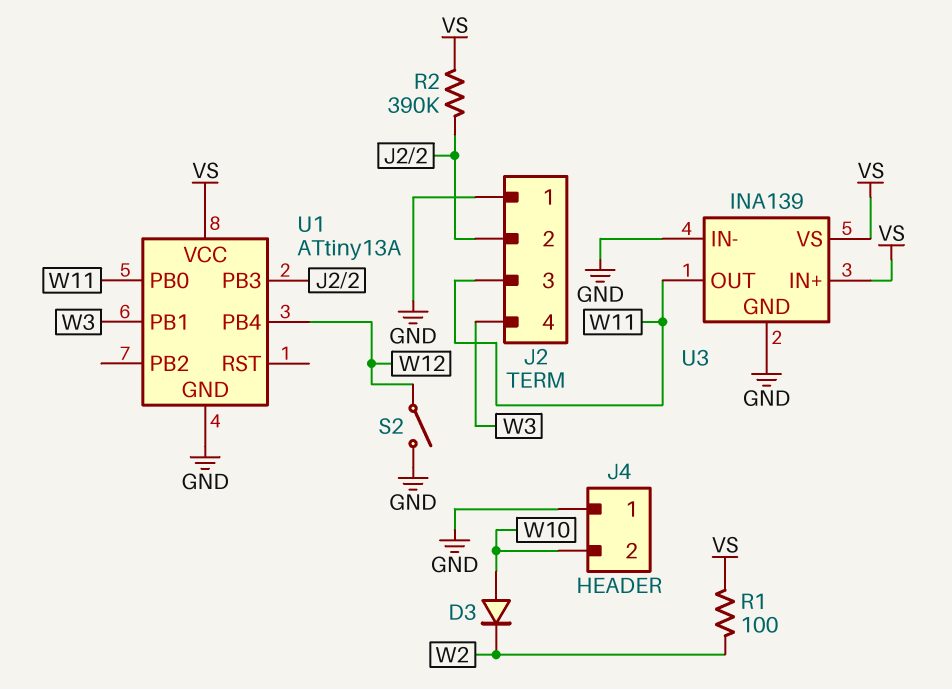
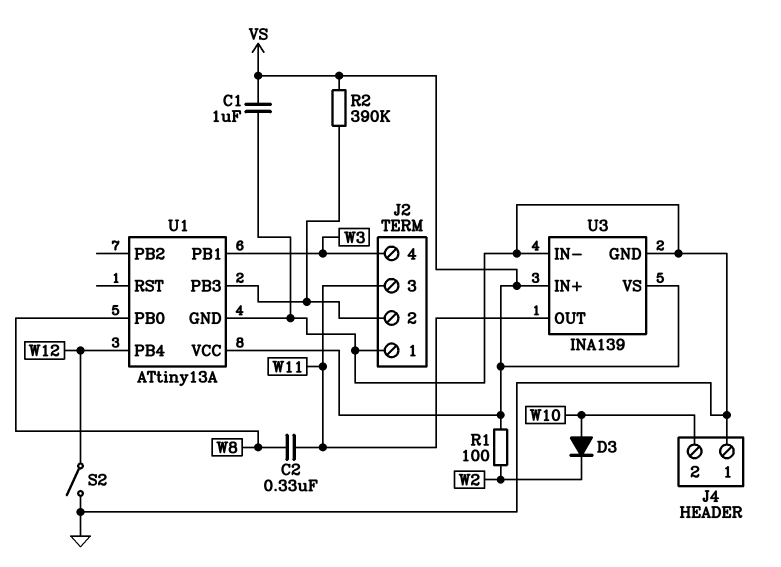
C1: none -> 1uF (GND, VS)
C2: none -> 330nF (W8, W11)
U1 pin PB0: W11 -> W8

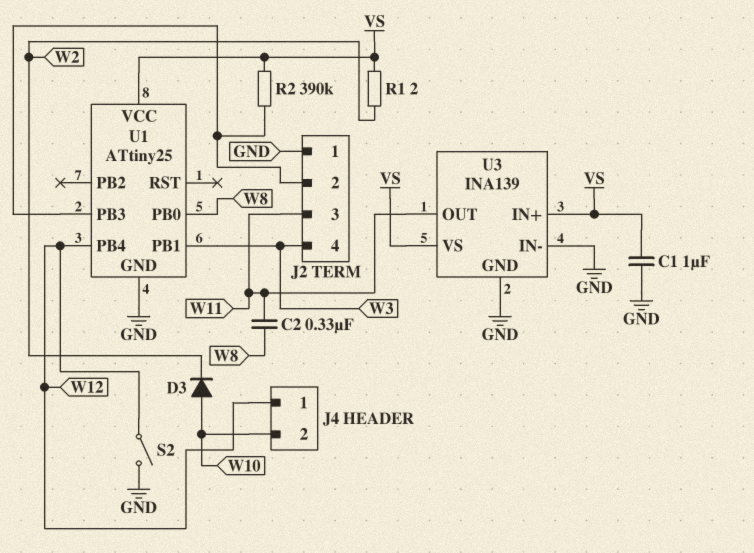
J4 pin 1: GND -> W12
R1: 100 (VS, W2) -> 2 (VS, W2)
U1: ATtiny13A -> ATtiny25

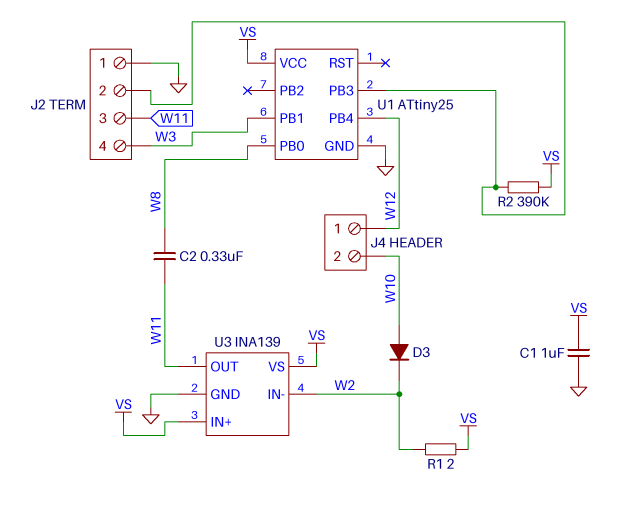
S2: switch (GND, W12) -> none
U3 pin IN-: GND -> W2

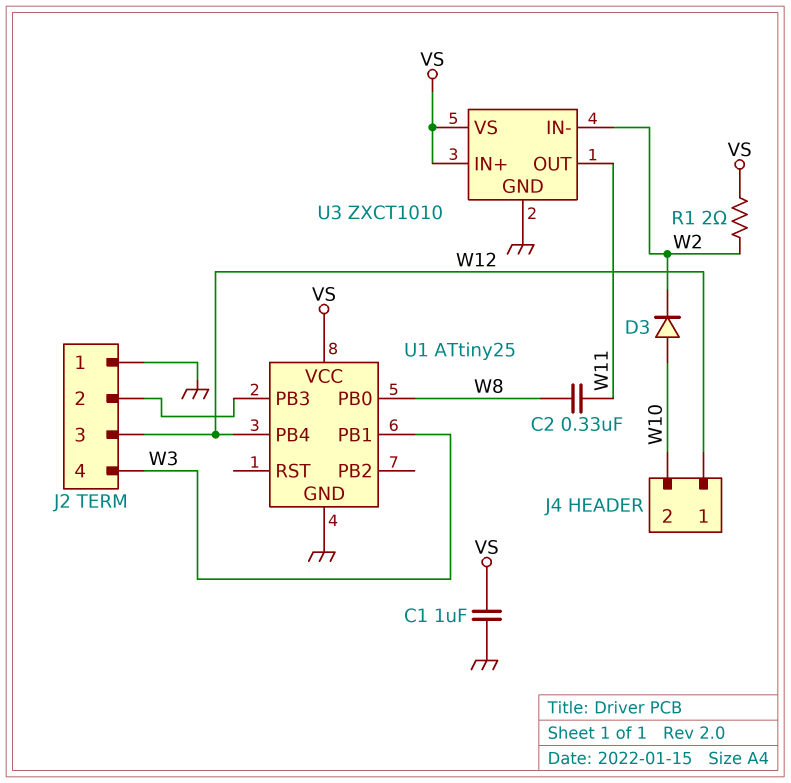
J2 pin 3: W11 -> W12
R2: 390k (J2/2, VS) -> none
U3: INA139 -> ZXCT1010

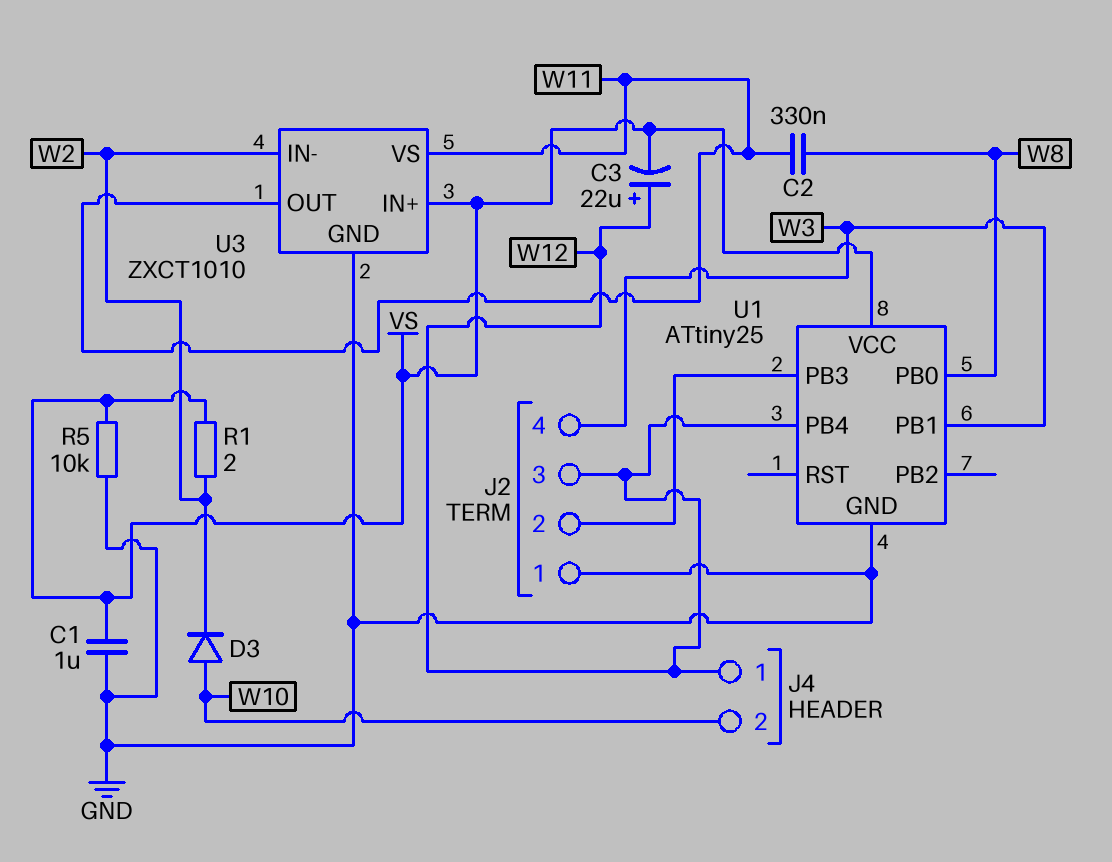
C3: none -> 22uF (plus W12, minus VS)
R5: none -> 10k (GND, VS)
U3 pin VS: VS -> W11

